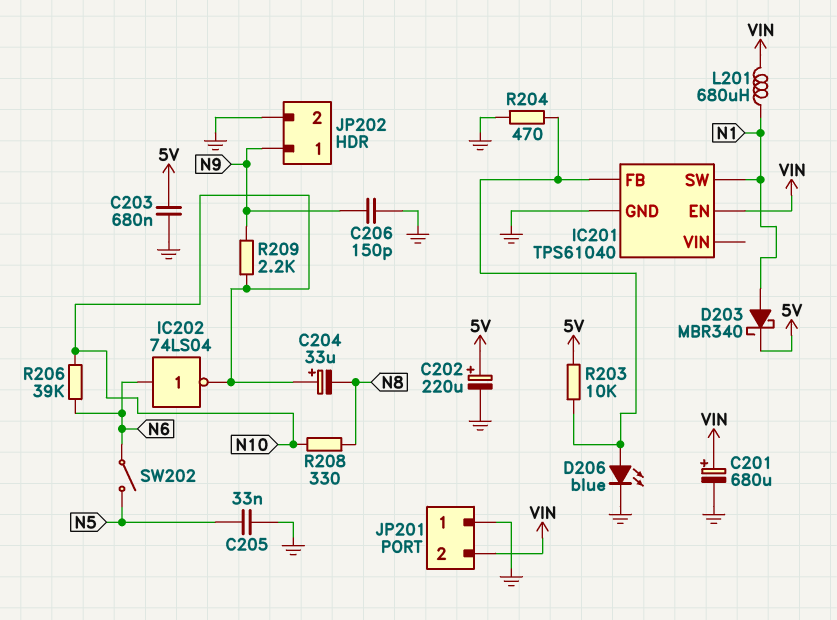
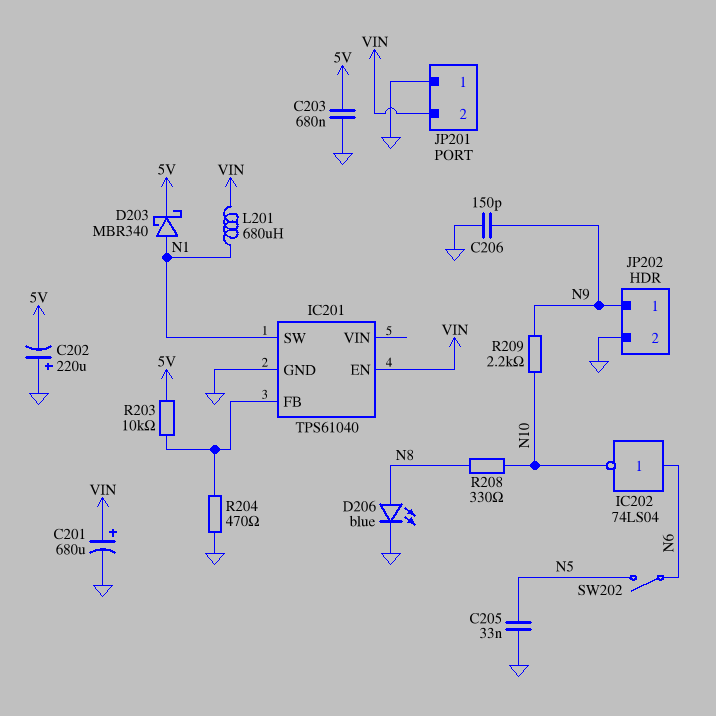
C202: 220uF (plus 5V, minus GND) -> 220uF (plus GND, minus 5V)
C204: 33uF (plus N10, minus N8) -> none
D206: LED blue (A IC201/FB, K GND) -> LED blue (A N8, K GND)
R206: 39k (N6, N10) -> none

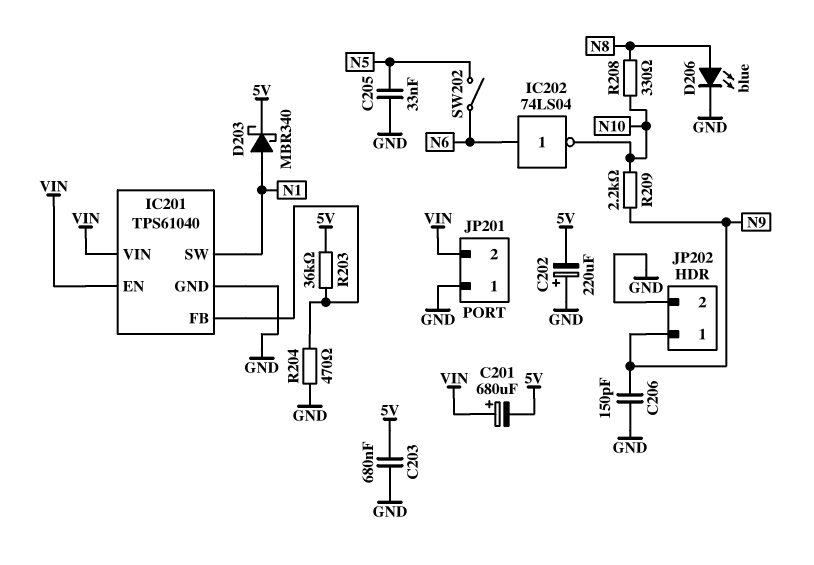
C201: 680uF (plus VIN, minus GND) -> 680uF (plus VIN, minus 5V)
IC201 pin VIN: none -> VIN
L201: 680uH (N1, VIN) -> none
R203: 10k (5V, IC201/FB) -> 36k (5V, IC201/FB)

